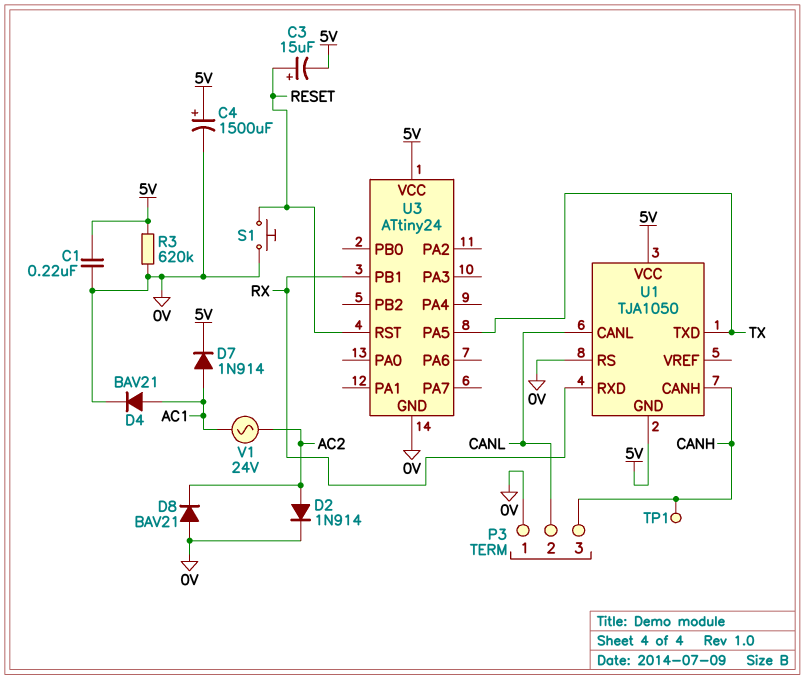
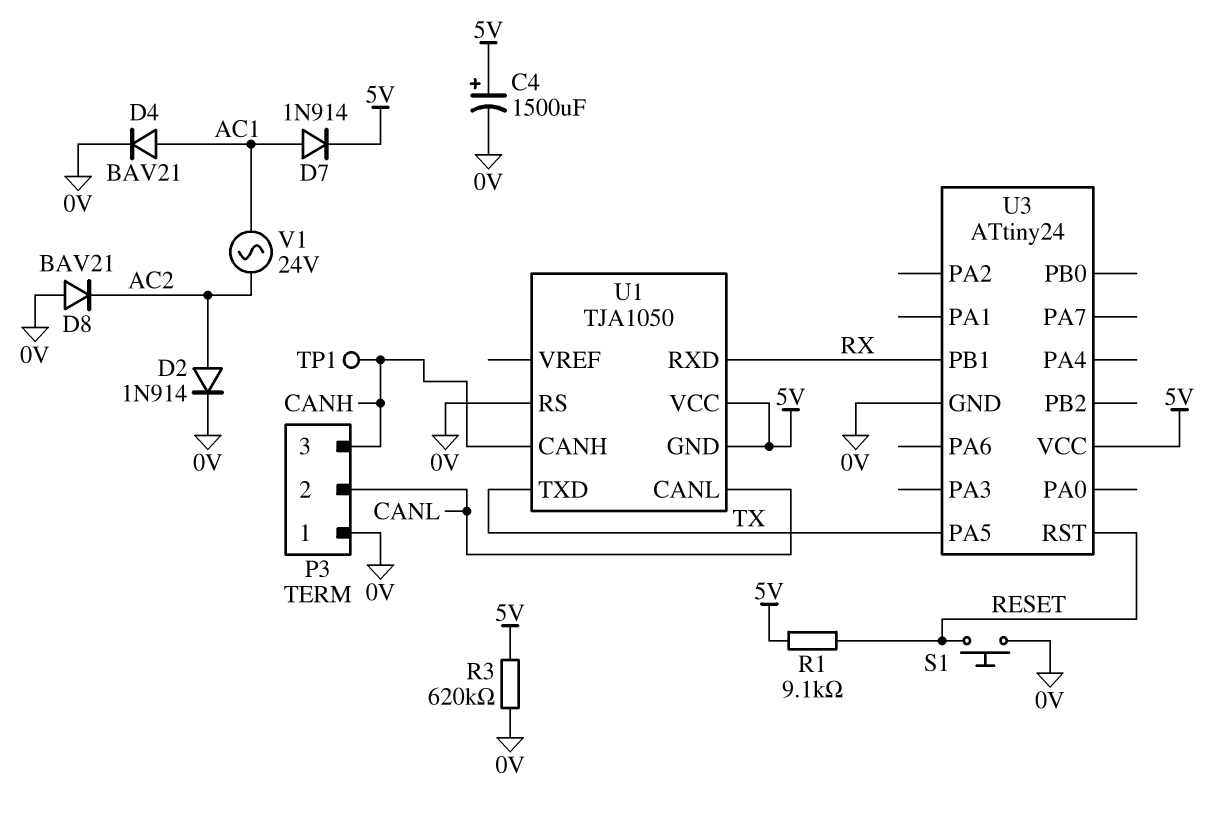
C1: 220nF (0V, 5V) -> none
C3: 15uF (plus RESET, minus 5V) -> none
R1: none -> 9.1k (5V, RESET)

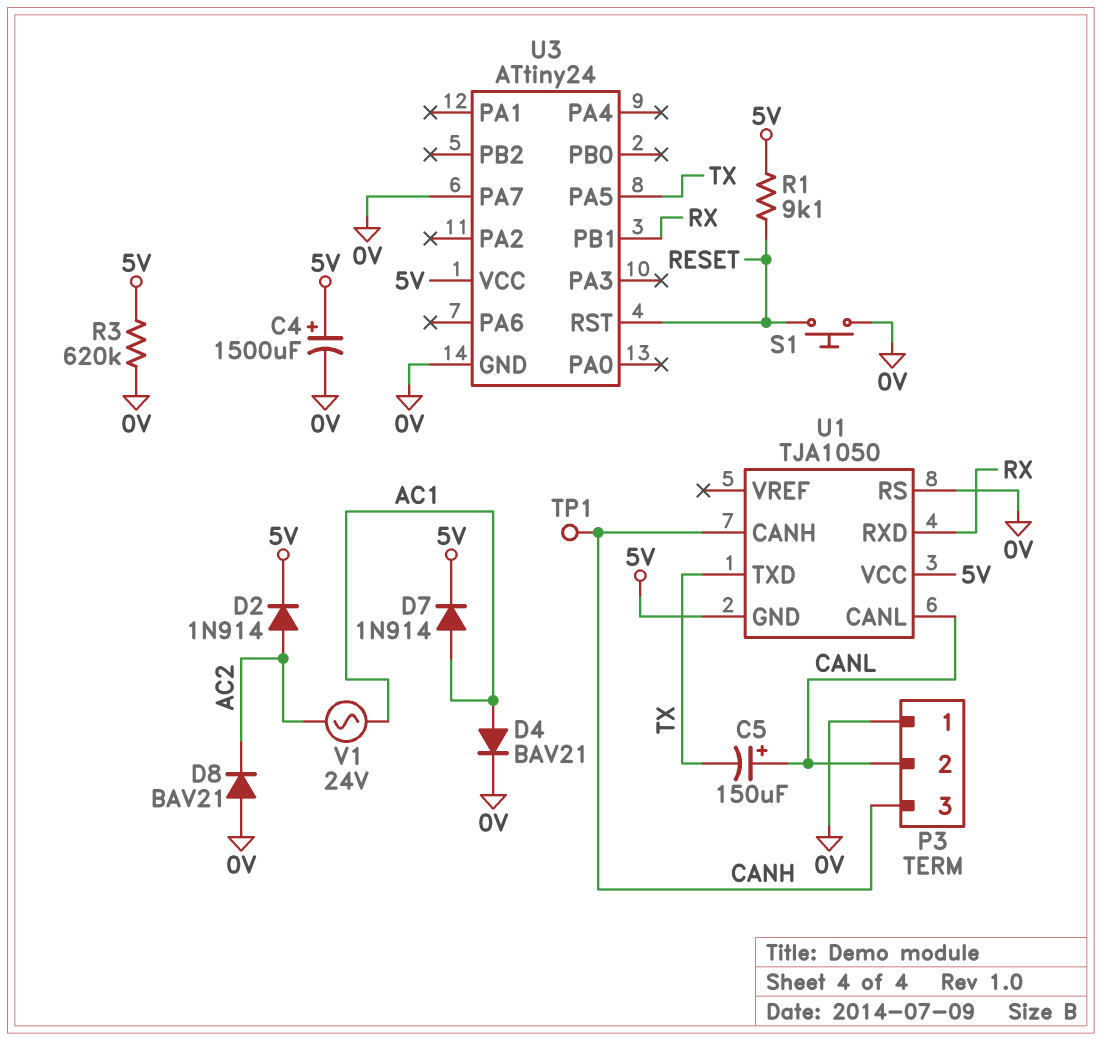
C5: none -> 150uF (plus CANL, minus TX)
D2: diode 1N914 (A AC2, K 0V) -> diode 1N914 (A AC2, K 5V)
U3 pin PA7: none -> 0V

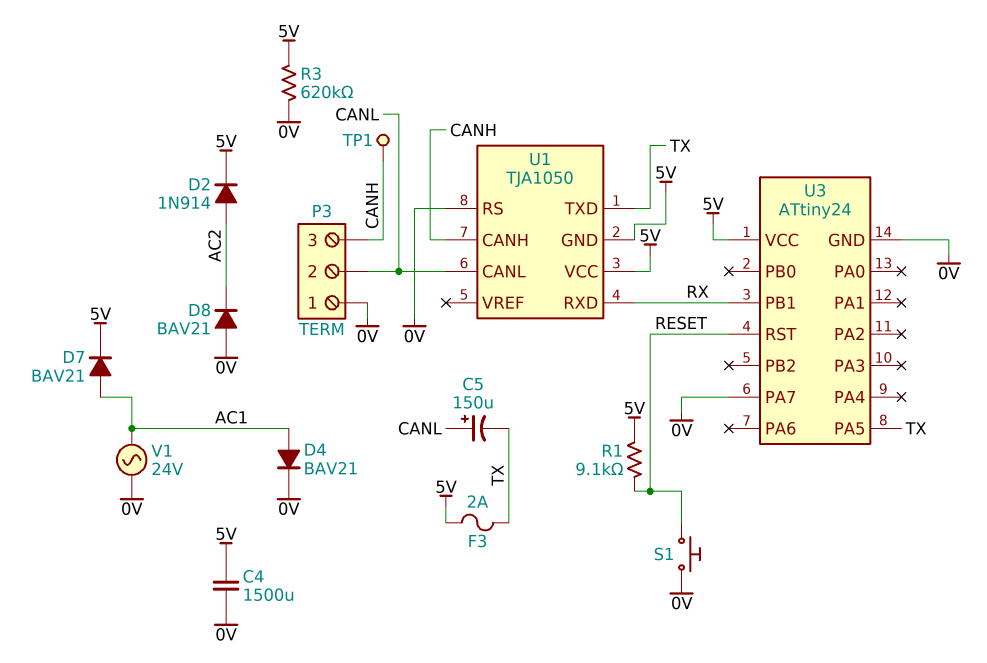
C4: 1500uF (plus 5V, minus 0V) -> 1500uF (0V, 5V)
D7: diode 1N914 (A AC1, K 5V) -> diode BAV21 (A AC1, K 5V)
F3: none -> 2A (5V, TX)
V1: AC 24V (AC1, AC2) -> AC 24V (0V, AC1)

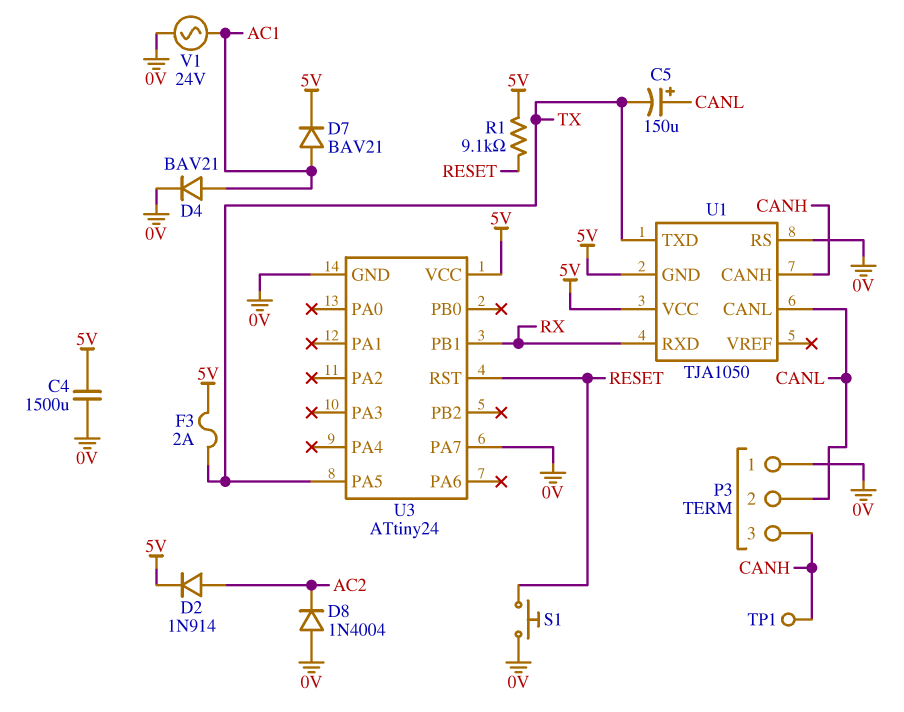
D8: diode BAV21 (A 0V, K AC2) -> diode 1N4004 (A 0V, K AC2)
R3: 620k (0V, 5V) -> none

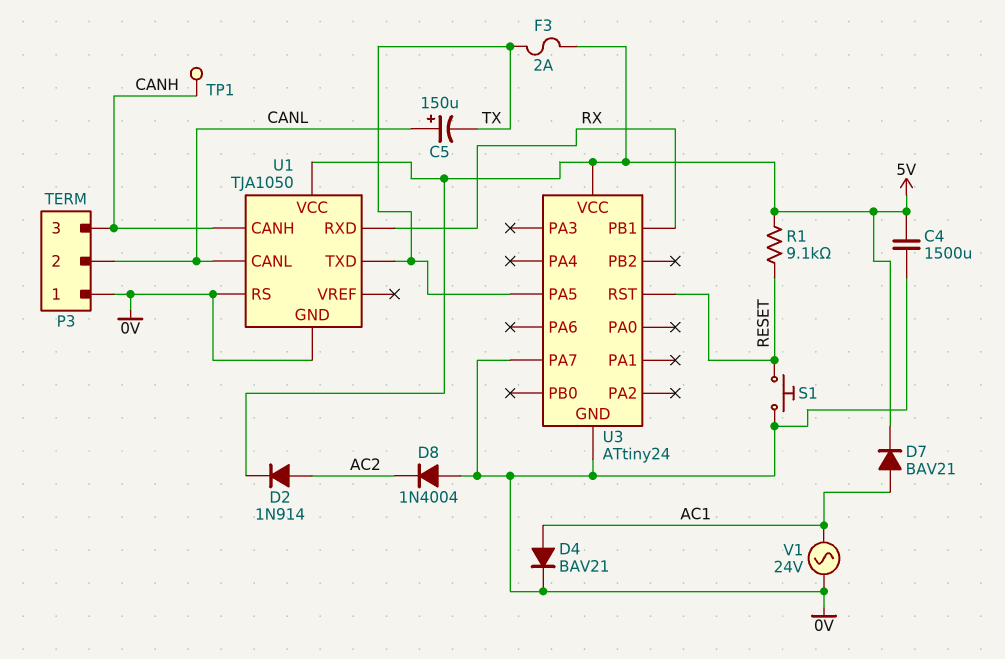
U1 pin GND: 5V -> 0V

